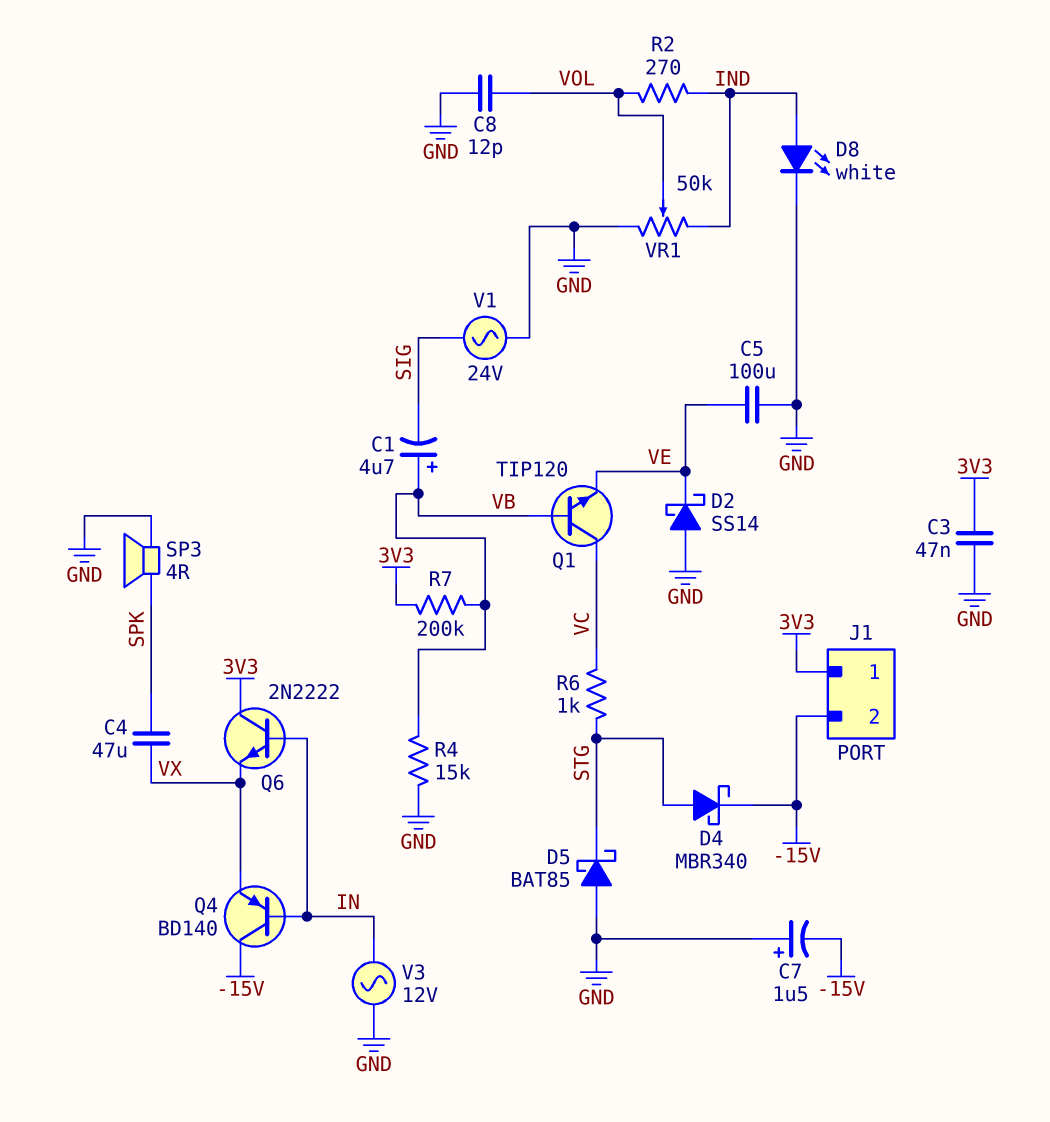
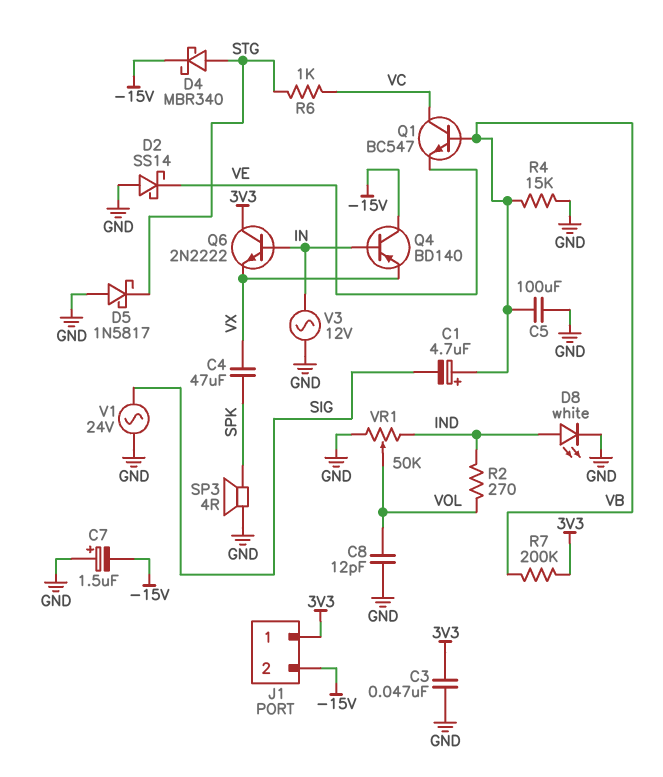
C5: 100uF (GND, VE) -> 100uF (GND, VB)
D5: schottky BAT85 (A GND, K STG) -> schottky 1N5817 (A GND, K STG)
Q1: NPN TIP120 (B VB, C VC, E VE) -> NPN BC547 (B VB, C VC, E VE)

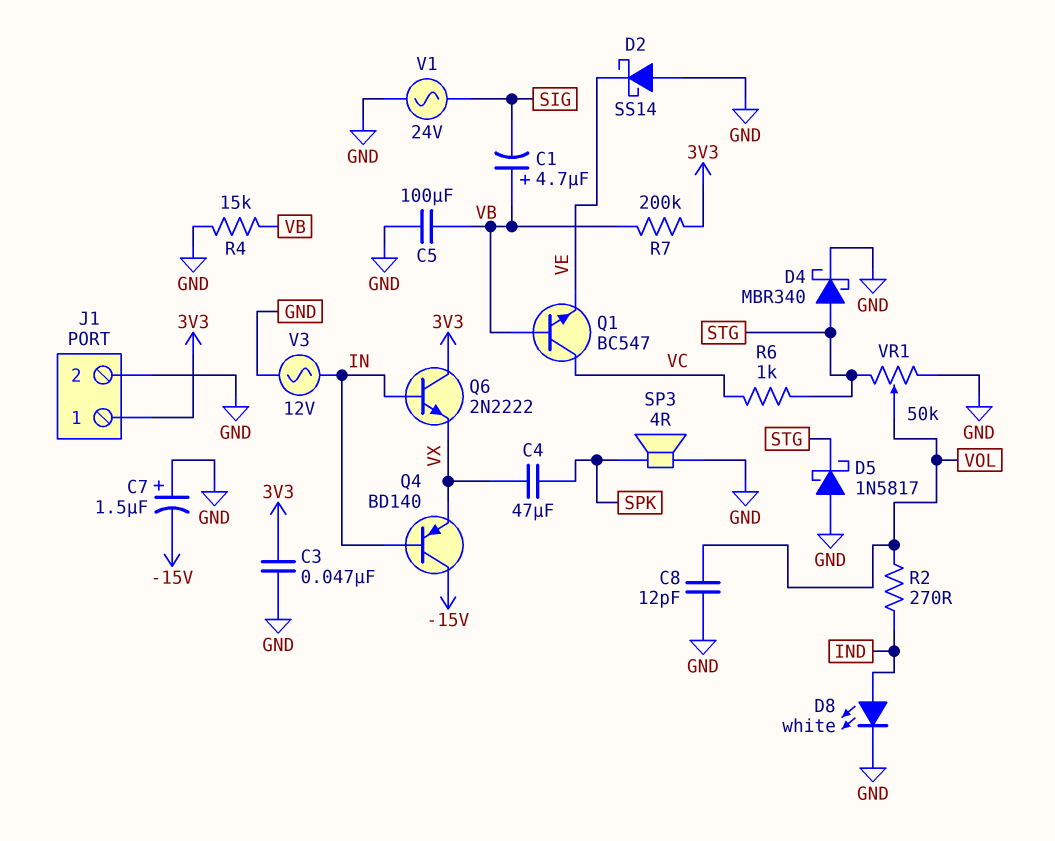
D4: schottky MBR340 (A STG, K -15V) -> schottky MBR340 (A STG, K GND)
J1 pin 2: -15V -> GND
VR1: 50k (GND, IND, wiper VOL) -> 50k (GND, STG, wiper VOL)

